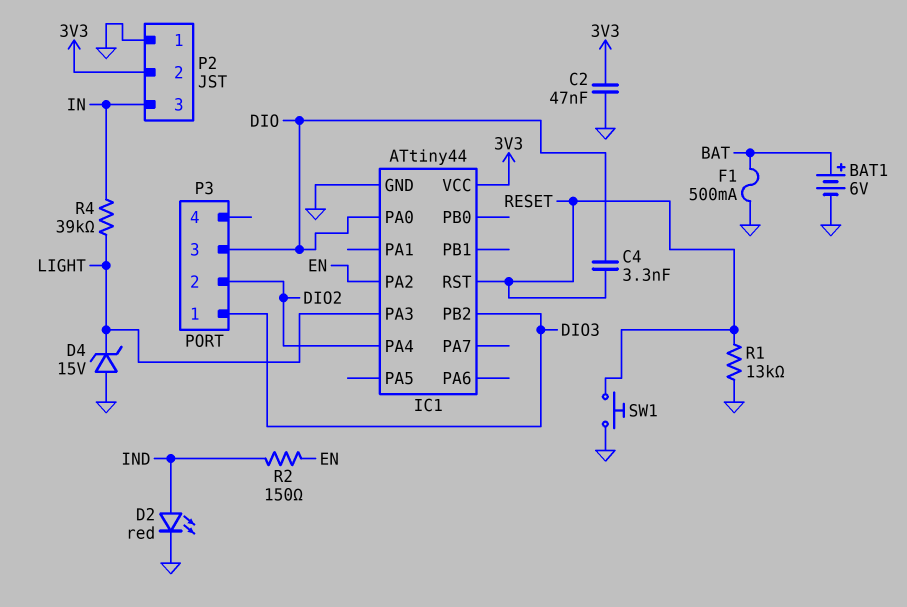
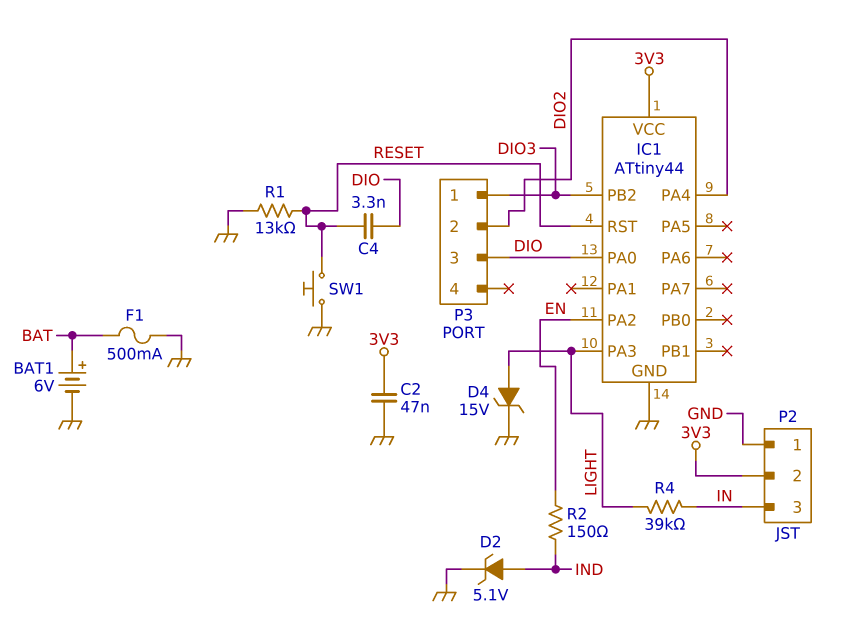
D2: LED red (A IND, K GND) -> zener 5.1V (A IND, K GND)
D4: zener 15V (A GND, K LIGHT) -> zener 15V (A LIGHT, K GND)

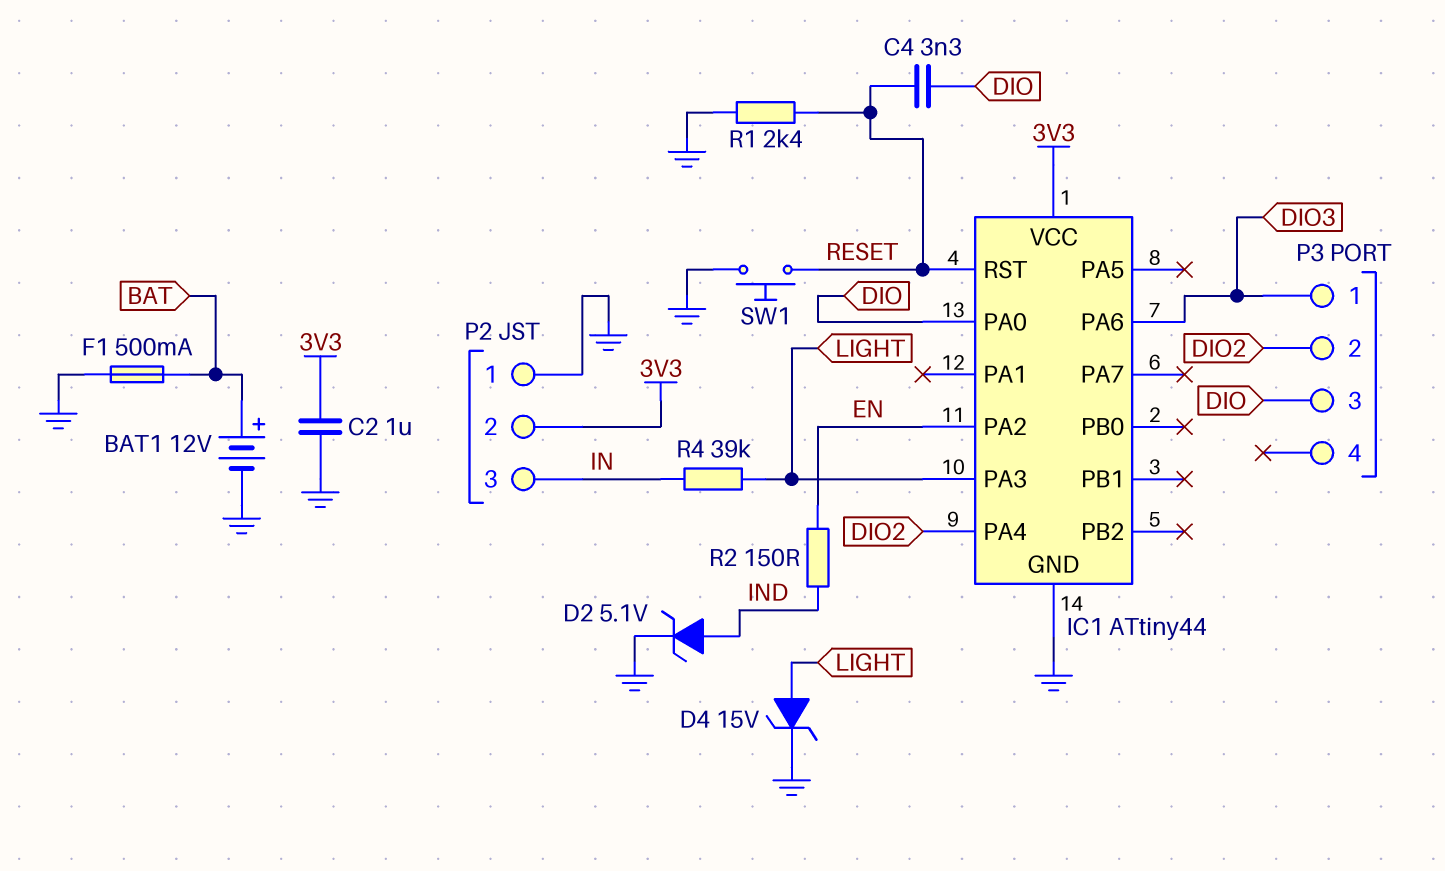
BAT1: 6V (plus BAT, minus GND) -> 12V (plus BAT, minus GND)
C2: 47nF (3V3, GND) -> 1uF (3V3, GND)
IC1 pin PA6: none -> DIO3
IC1 pin PB2: DIO3 -> none
R1: 13k (GND, RESET) -> 2.4k (GND, RESET)

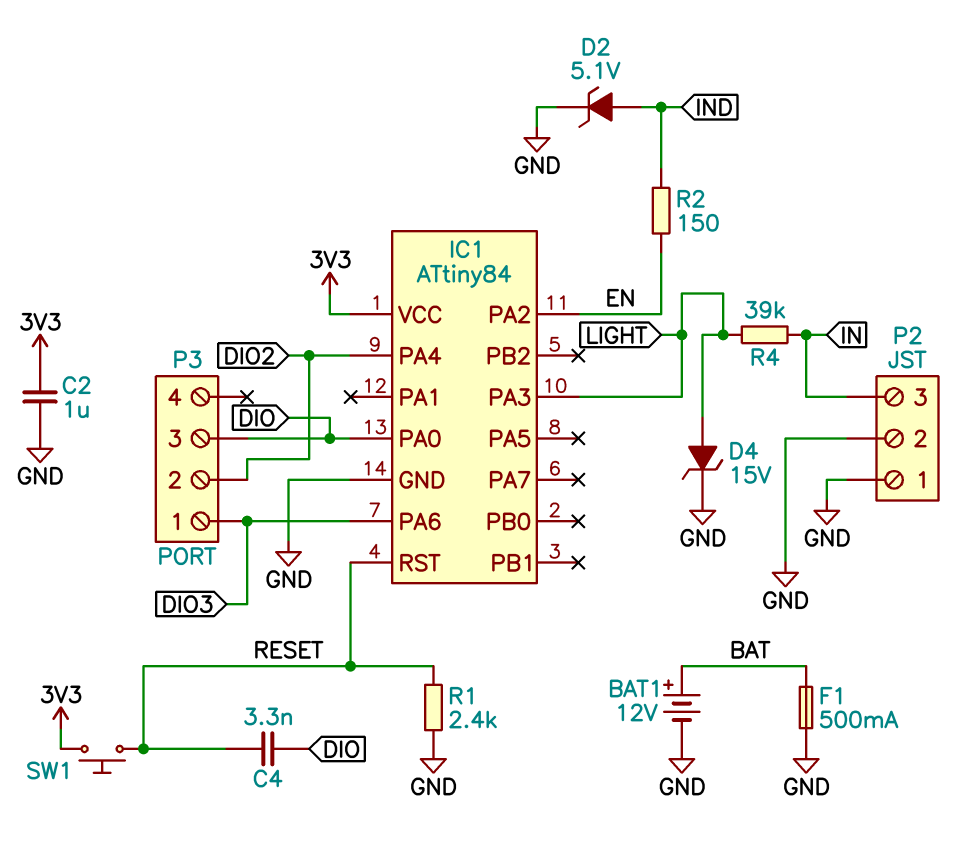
IC1: ATtiny44 -> ATtiny84
P2 pin 2: 3V3 -> GND
SW1: button (GND, RESET) -> button (3V3, RESET)

